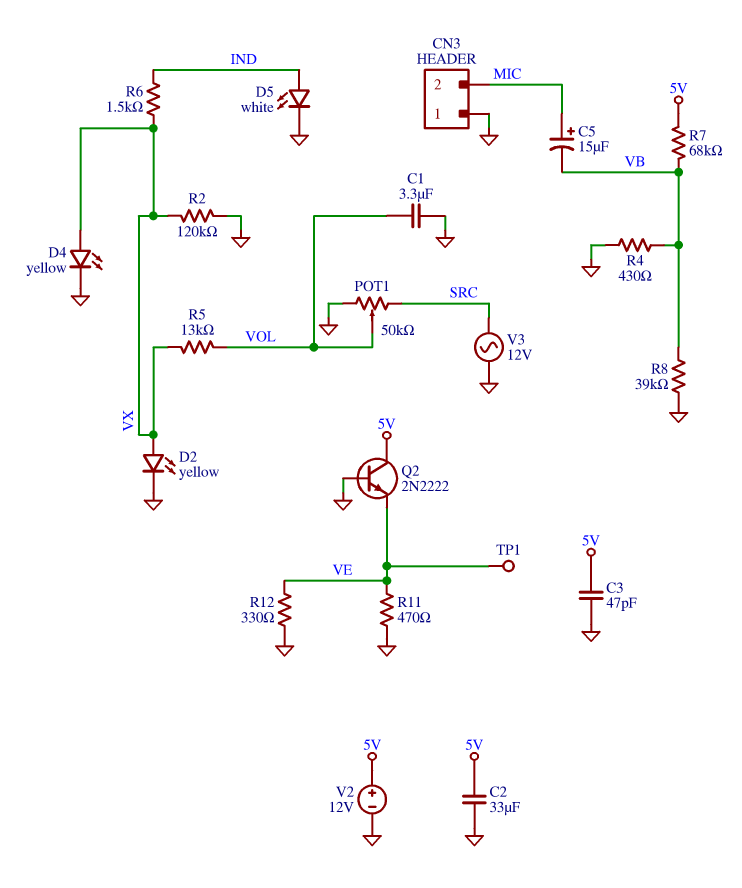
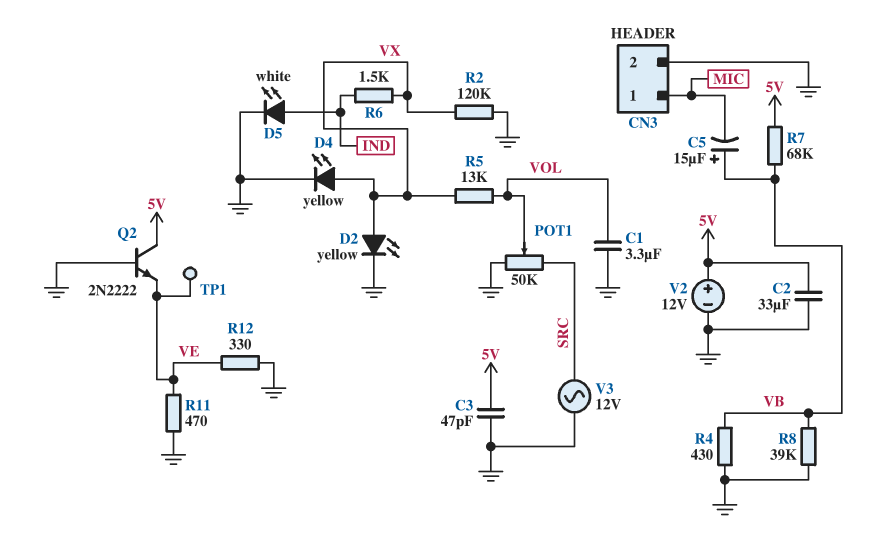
C5: 15uF (plus MIC, minus VB) -> 15uF (plus VB, minus MIC)
CN3 pin 1: GND -> MIC
CN3 pin 2: MIC -> GND

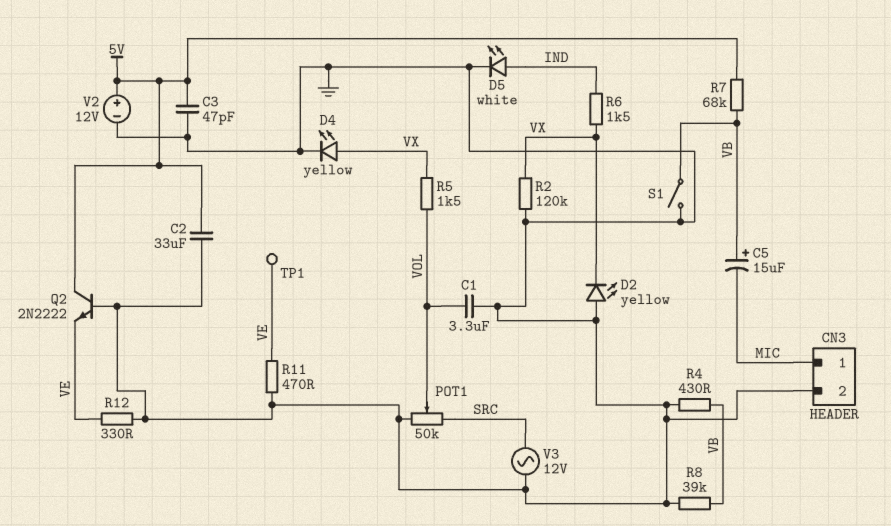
D2: LED yellow (A VX, K GND) -> LED yellow (A GND, K VX)
R5: 13k (VOL, VX) -> 1.5k (VOL, VX)
S1: none -> switch (GND, VB)

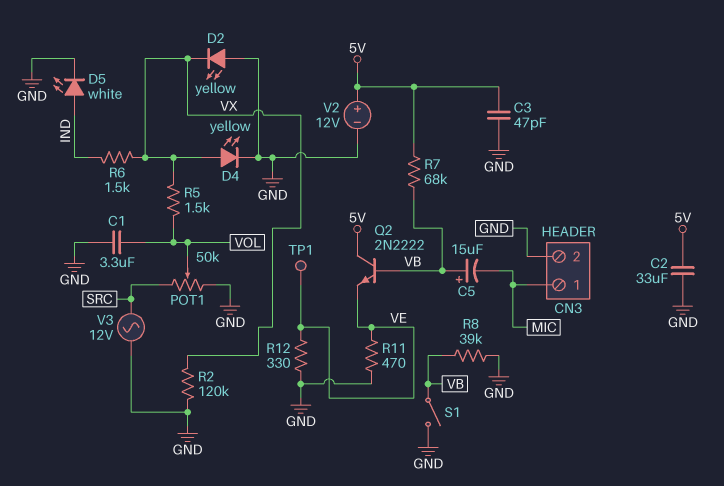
Q2: NPN 2N2222 (B GND, C 5V, E VE) -> NPN 2N2222 (B VB, C 5V, E VE)
R4: 430 (GND, VB) -> none

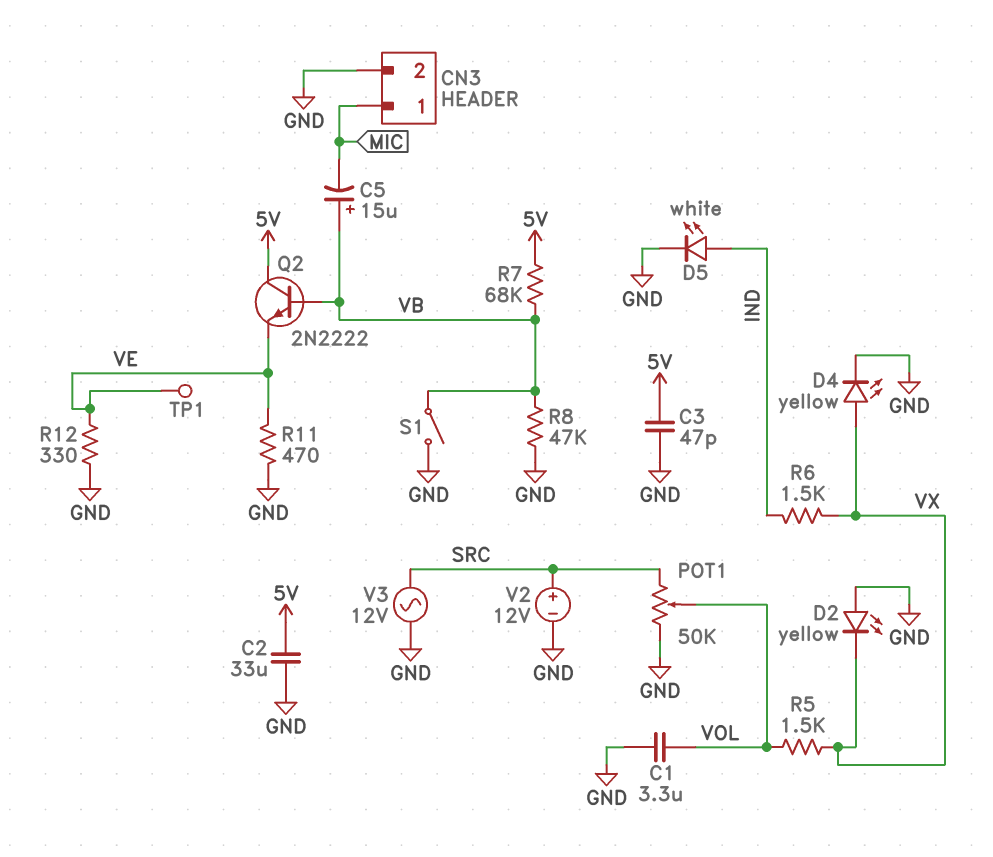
R2: 120k (GND, VX) -> none
R8: 39k (GND, VB) -> 47k (GND, VB)
V2: 12V (plus 5V, minus GND) -> 12V (plus SRC, minus GND)

